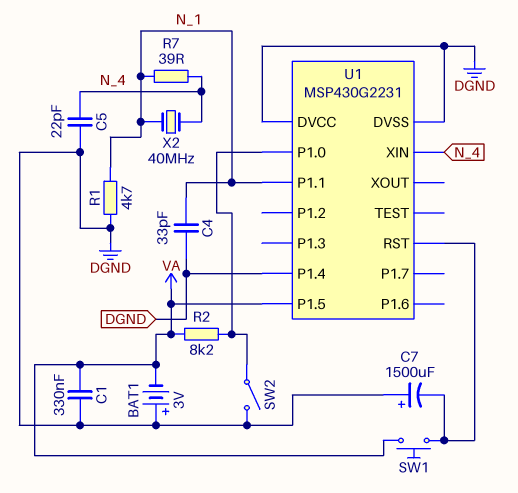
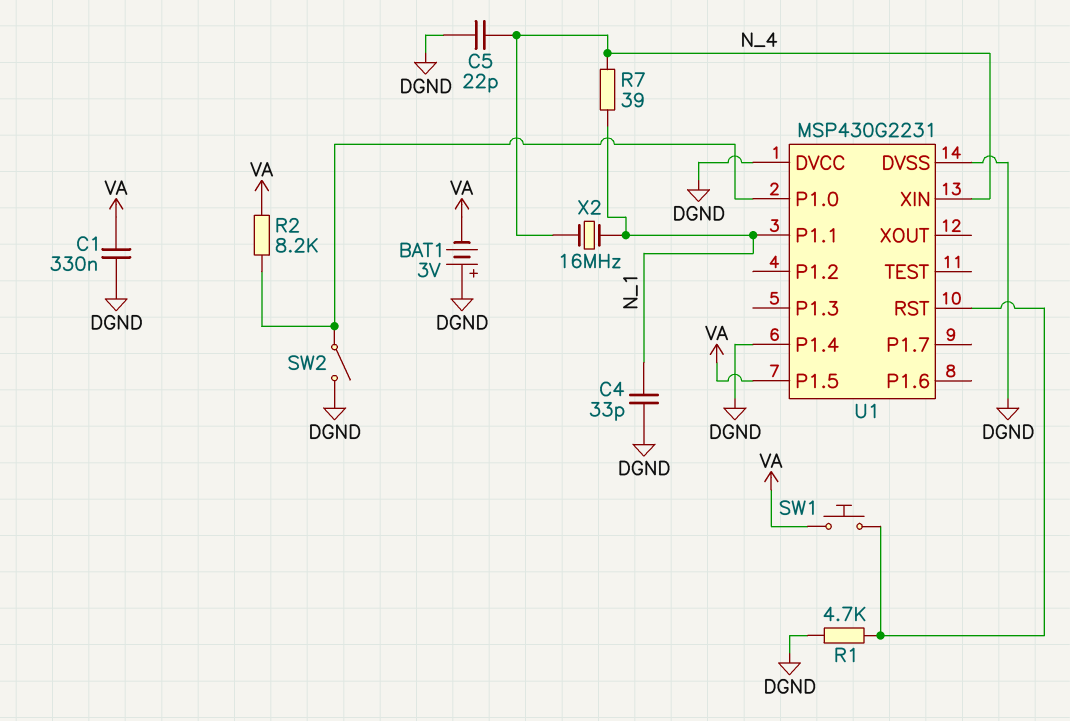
C7: 1500uF (plus DGND, minus U1/RST) -> none
R1: 4.7k (DGND, N_1) -> 4.7k (DGND, U1/RST)
X2: 40MHz (N_1, N_4) -> 16MHz (N_1, N_4)

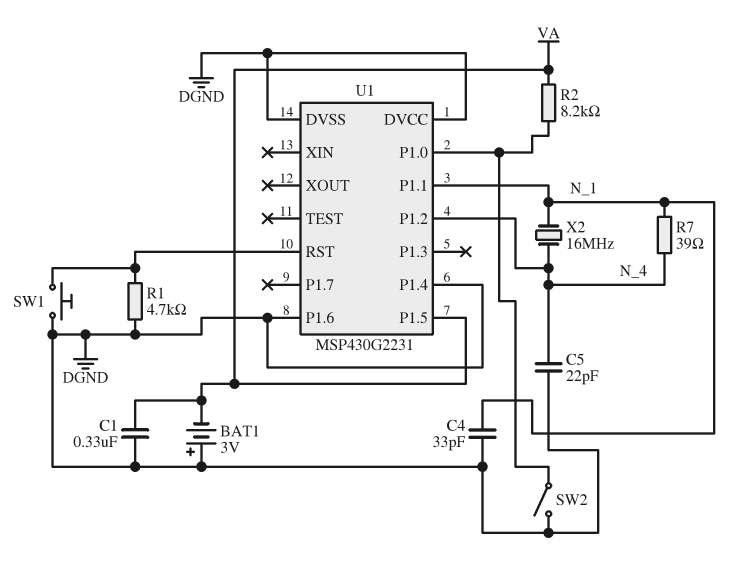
SW1: button (U1/RST, VA) -> button (DGND, U1/RST)
U1 pin P1.2: none -> N_4
U1 pin P1.6: none -> DGND
U1 pin XIN: N_4 -> none

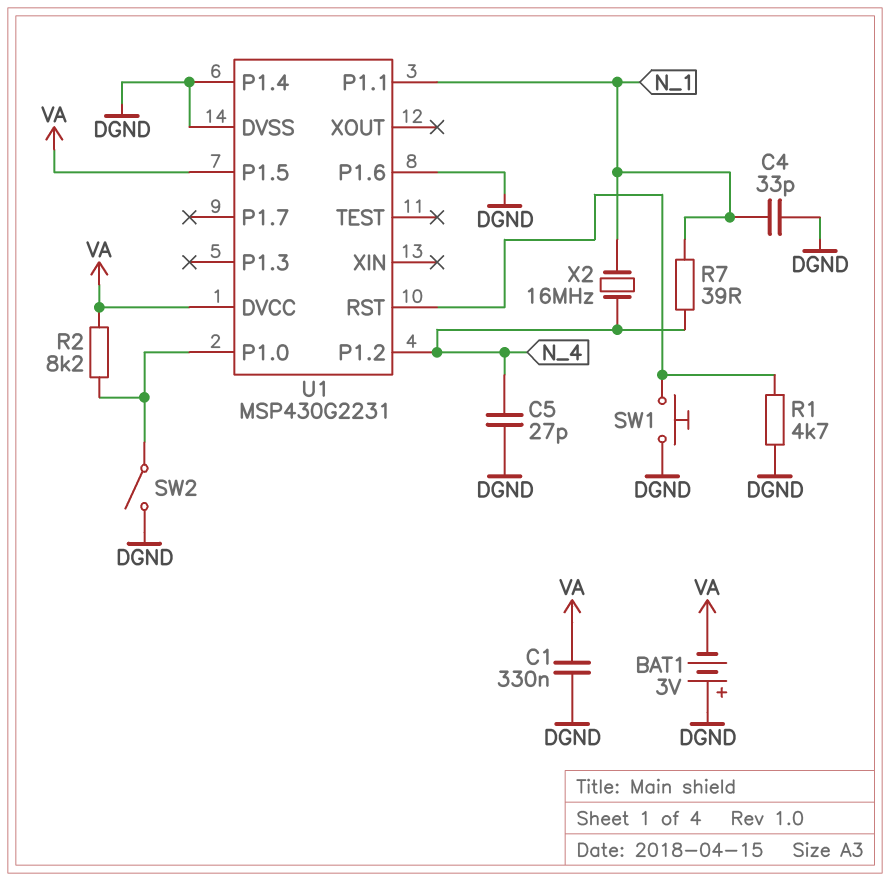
C5: 22pF (DGND, N_4) -> 27pF (DGND, N_4)
U1 pin DVCC: DGND -> VA

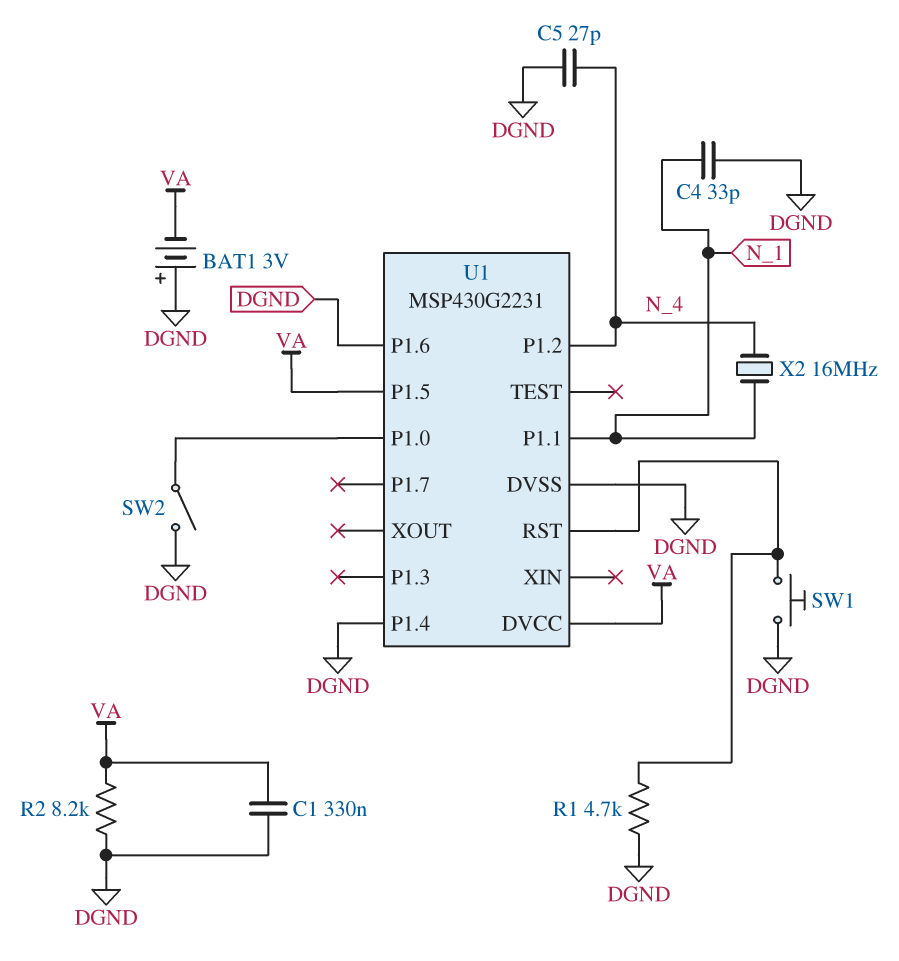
R2: 8.2k (U1/P1.0, VA) -> 8.2k (DGND, VA)
R7: 39 (N_1, N_4) -> none

